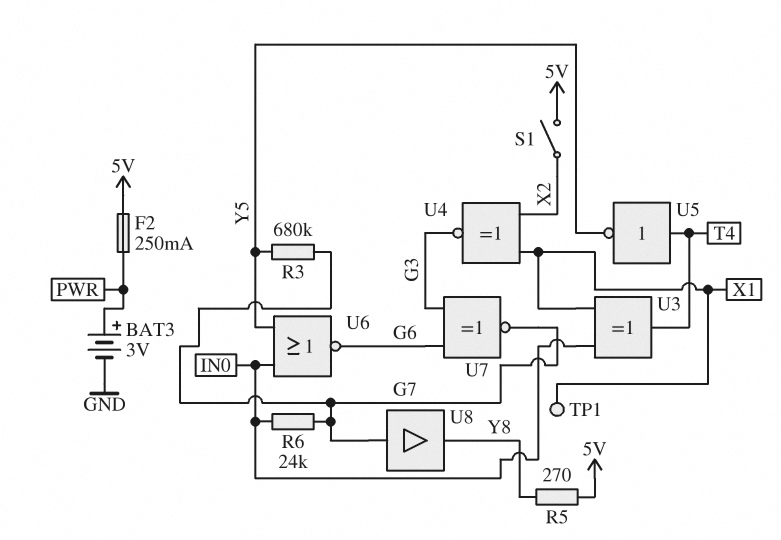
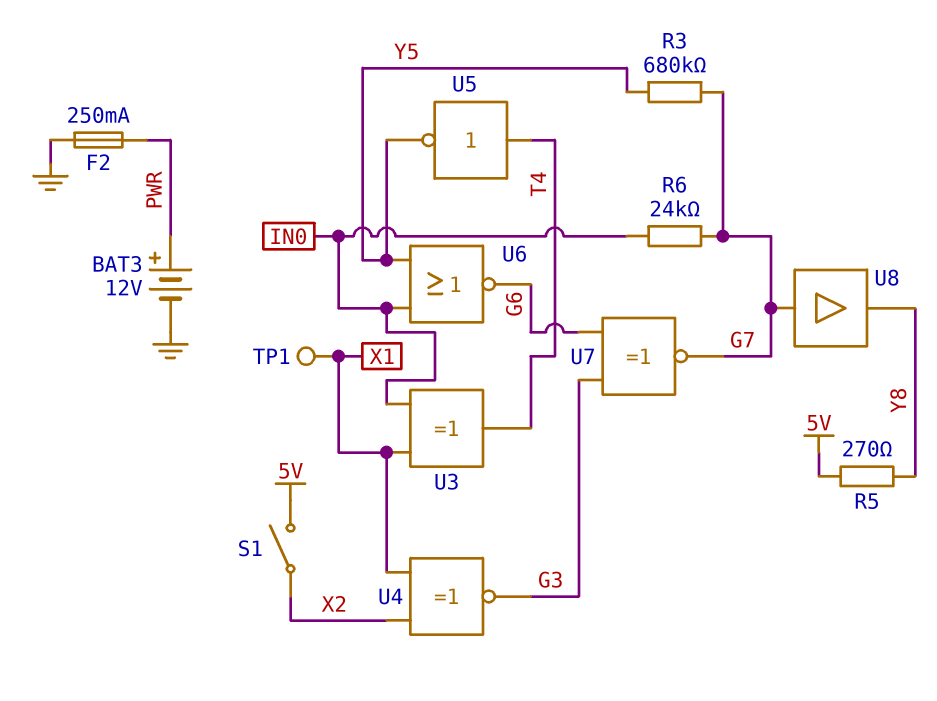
BAT3: 3V (plus PWR, minus GND) -> 12V (plus PWR, minus GND)
F2: 250mA (5V, PWR) -> 250mA (GND, PWR)

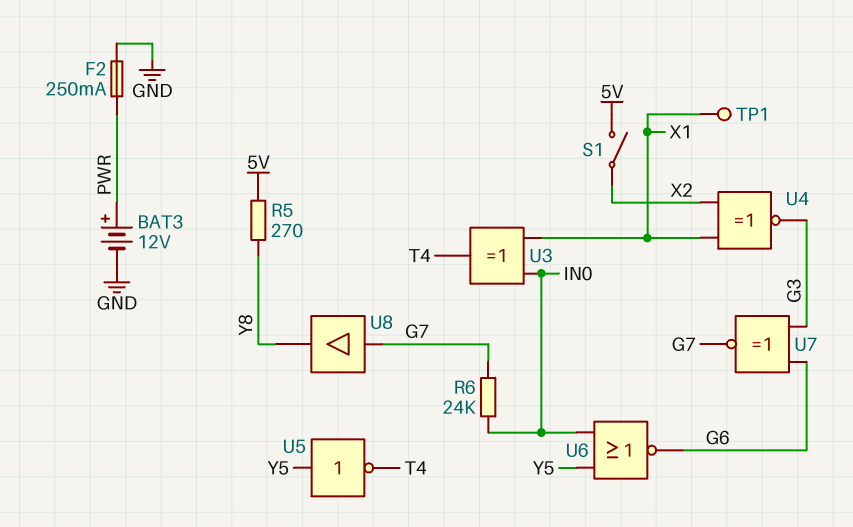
R3: 680k (G7, Y5) -> none
U5: NOT (in T4, out Y5) -> NOT (in Y5, out T4)

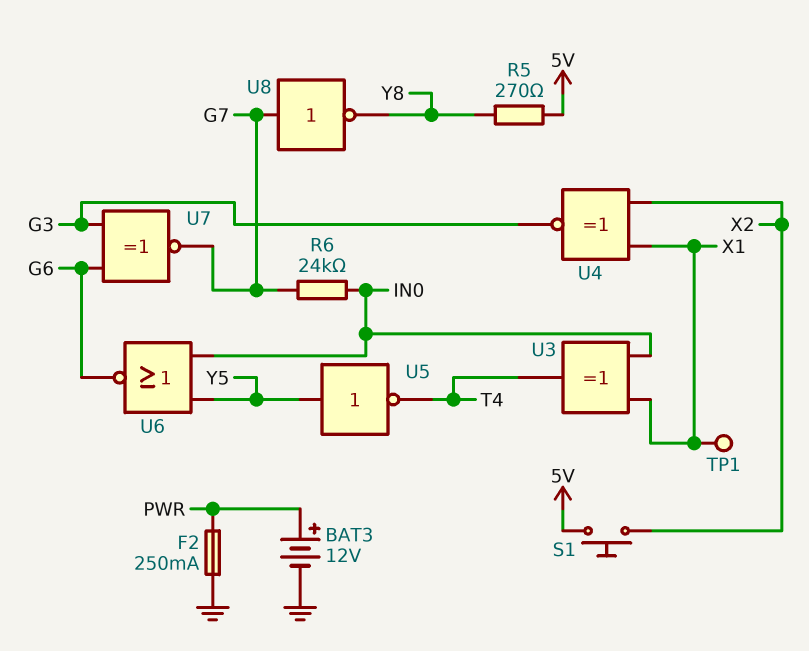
S1: switch (5V, X2) -> button (5V, X2)
U8: buffer (in G7, out Y8) -> NOT (in G7, out Y8)

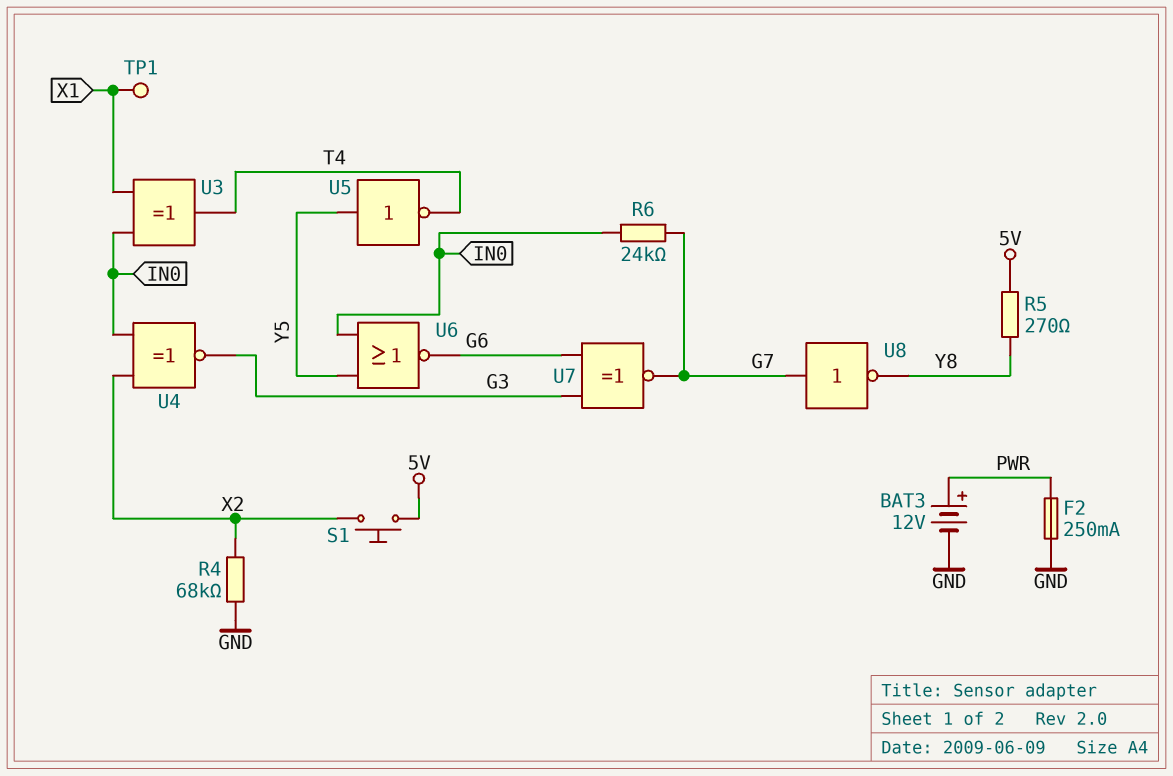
R4: none -> 68k (GND, X2)
U4: XNOR (in X1, in X2, out G3) -> XNOR (in IN0, in X2, out G3)

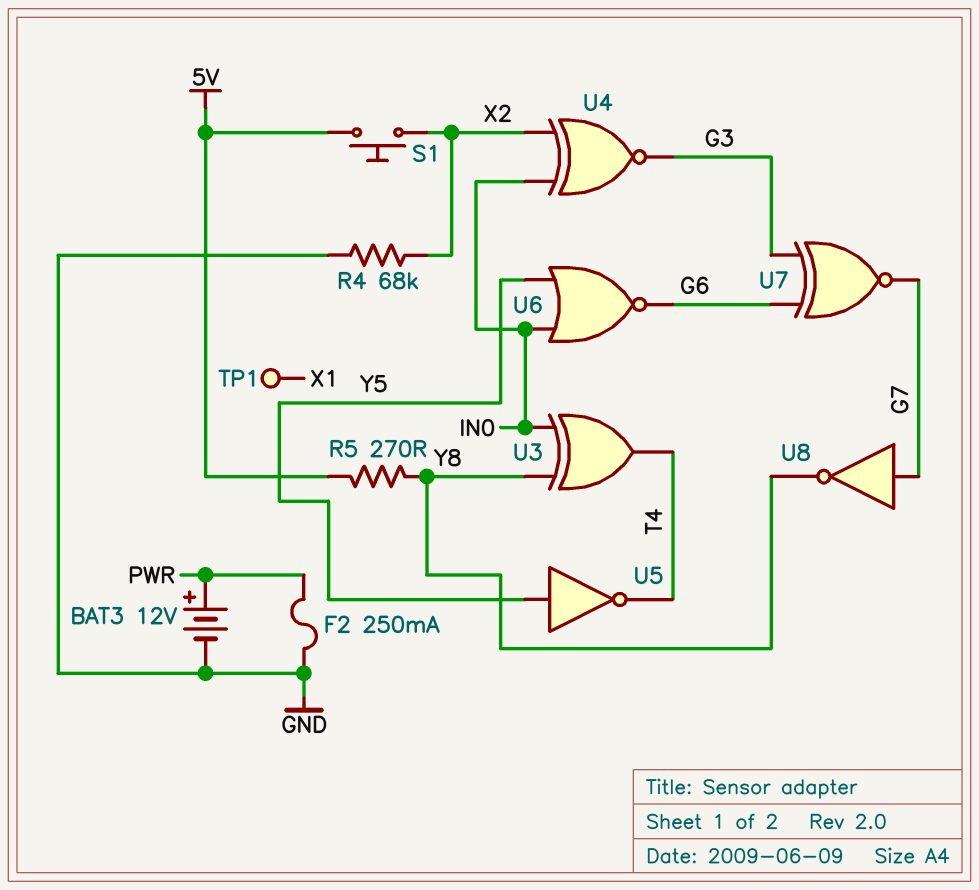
R6: 24k (G7, IN0) -> none
U3: XOR (in IN0, in X1, out T4) -> XOR (in IN0, in Y8, out T4)

